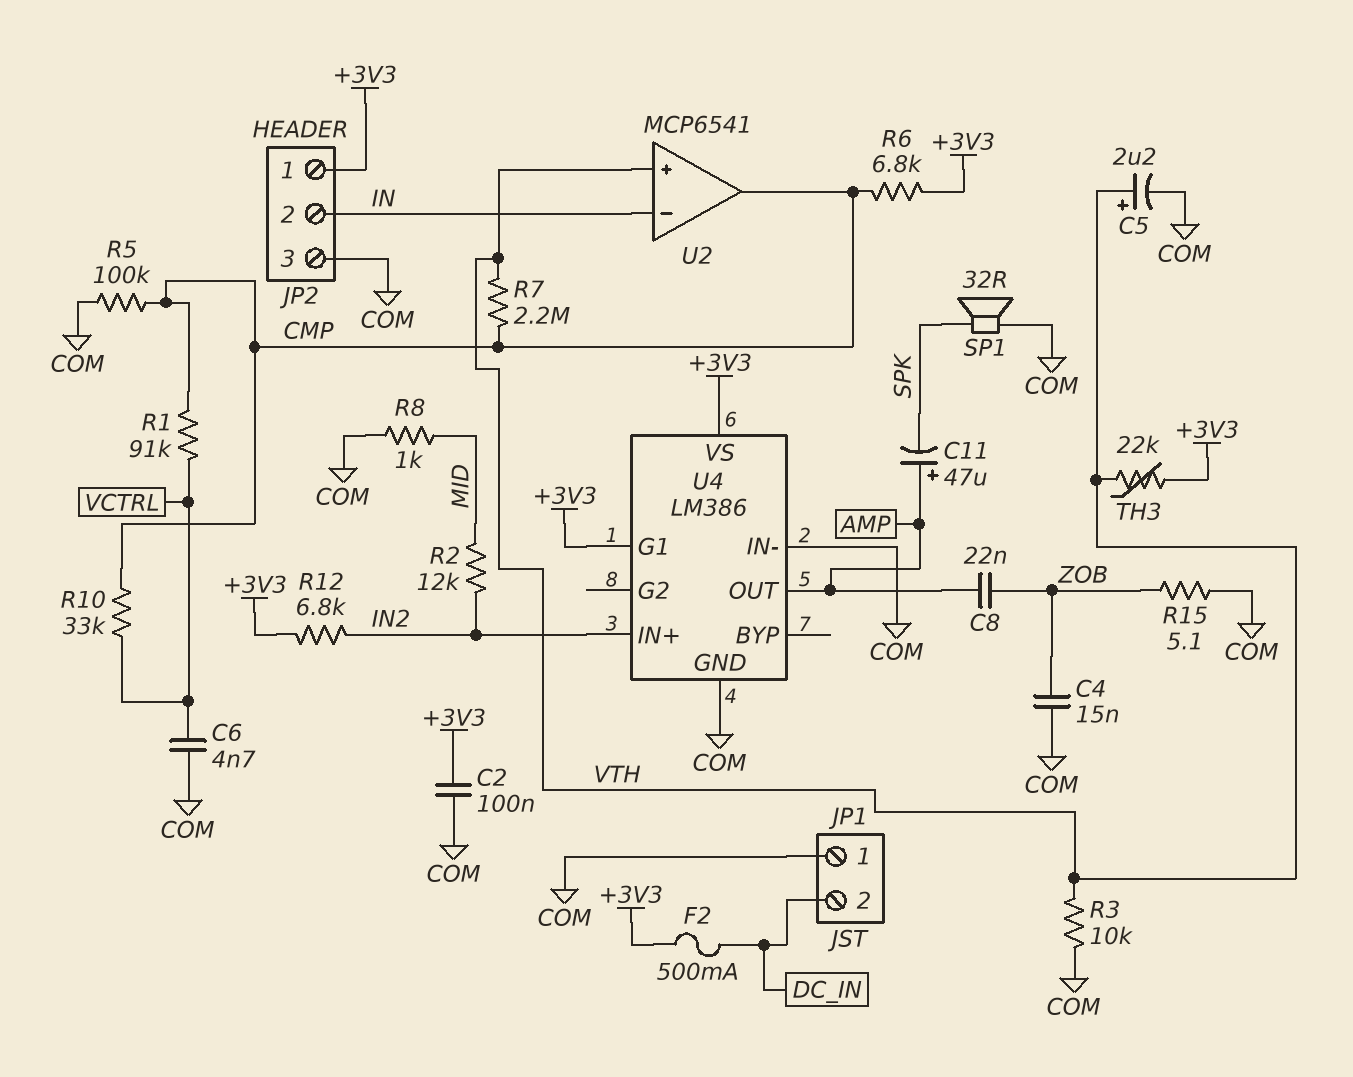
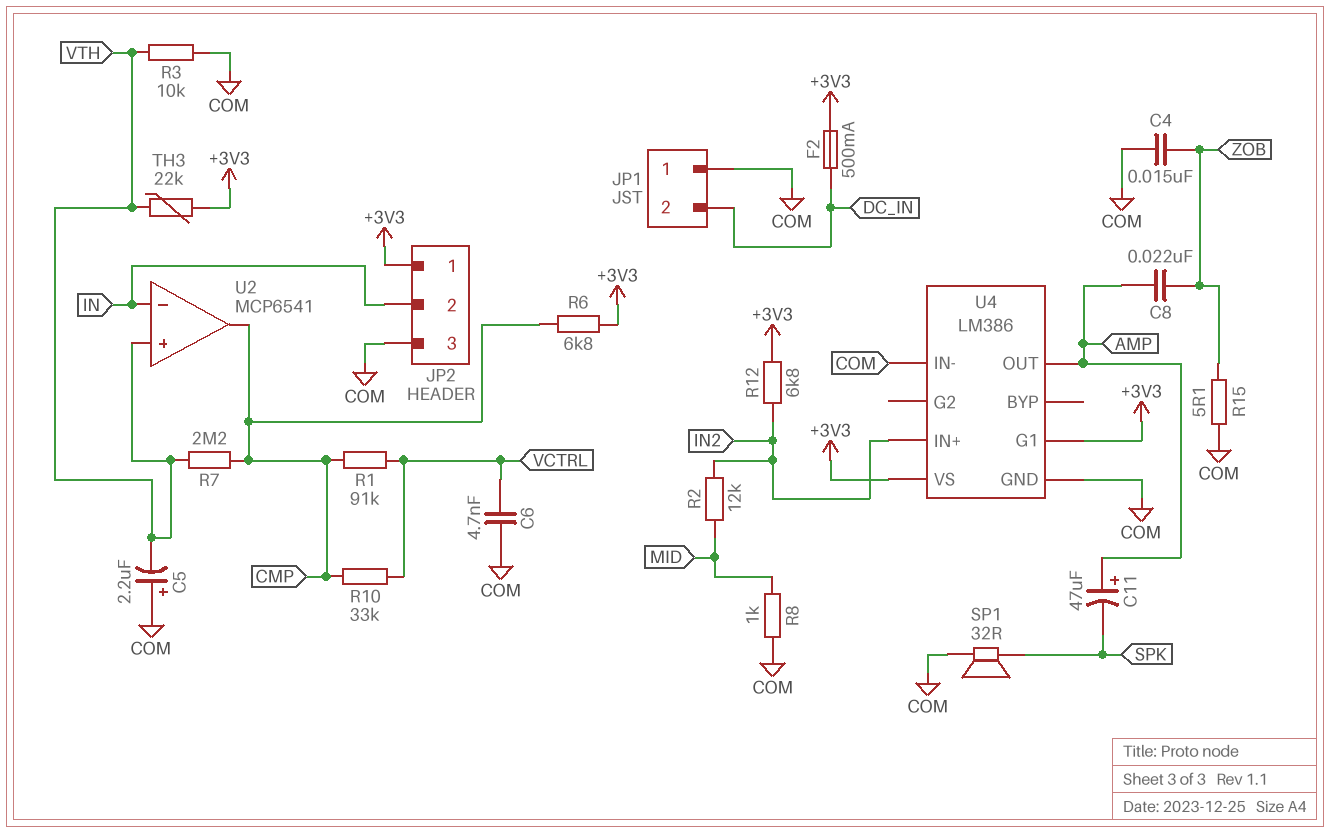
C2: 100nF (+3V3, COM) -> none
C5: 2.2uF (plus VTH, minus COM) -> 2.2uF (plus COM, minus VTH)
R5: 100k (CMP, COM) -> none

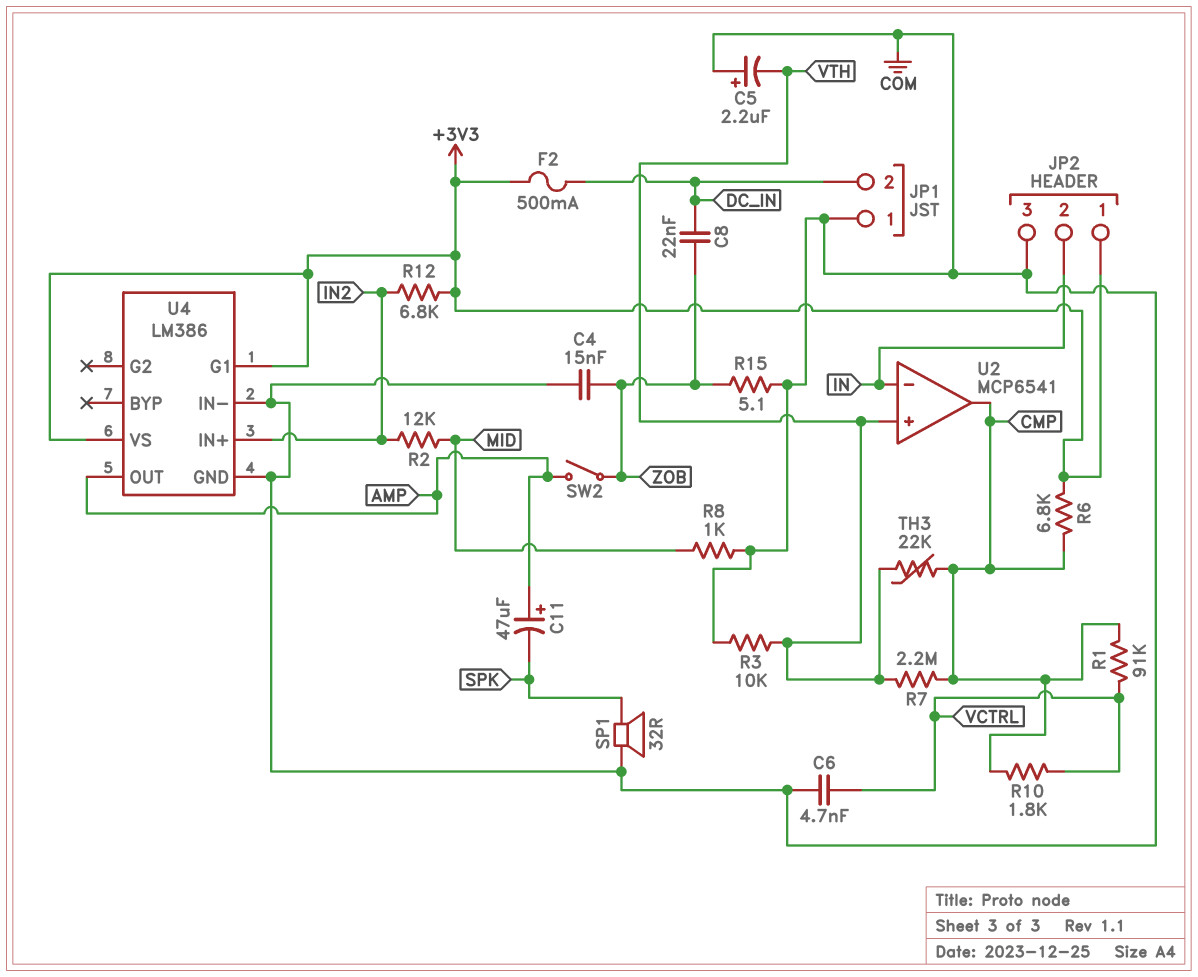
C8: 22nF (AMP, ZOB) -> 22nF (DC_IN, ZOB)
R10: 33k (CMP, VCTRL) -> 1.8k (CMP, VCTRL)
SW2: none -> switch (AMP, ZOB)
TH3: 22k (+3V3, VTH) -> 22k (CMP, VTH)

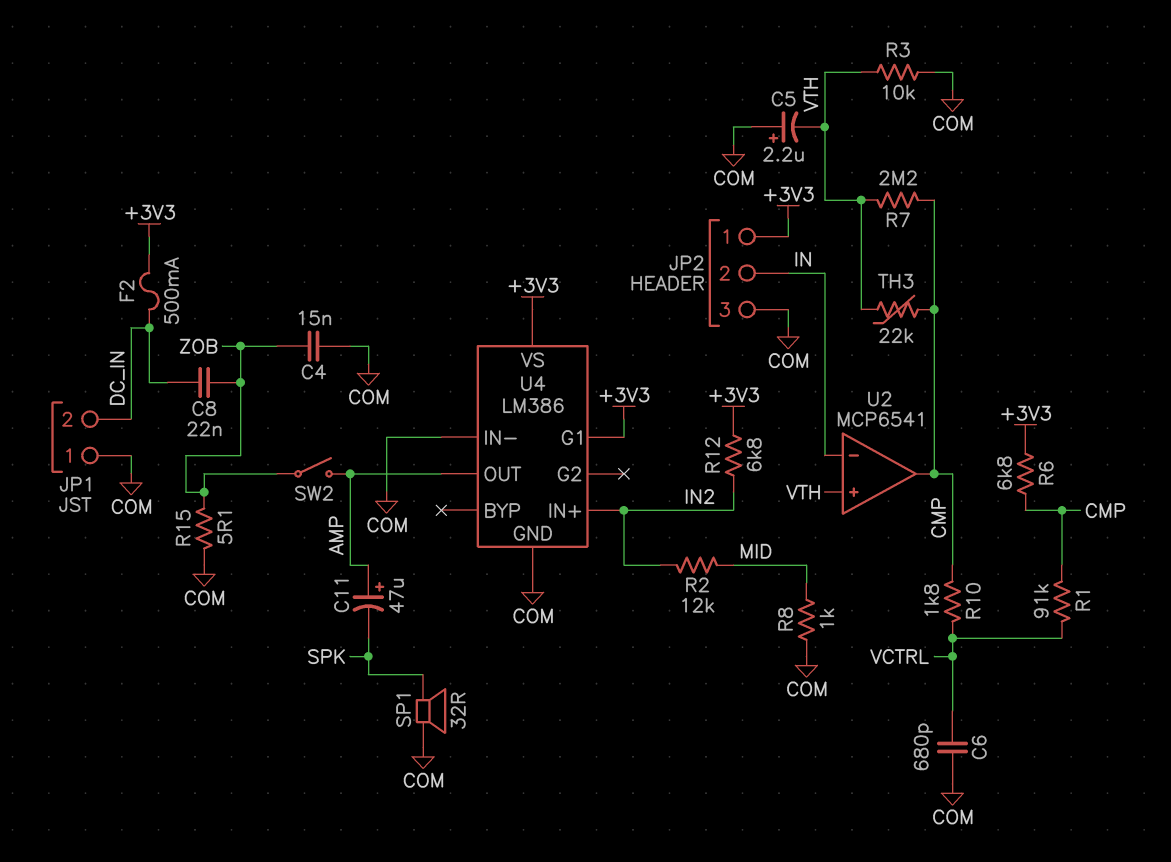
C6: 4.7nF (COM, VCTRL) -> 680pF (COM, VCTRL)

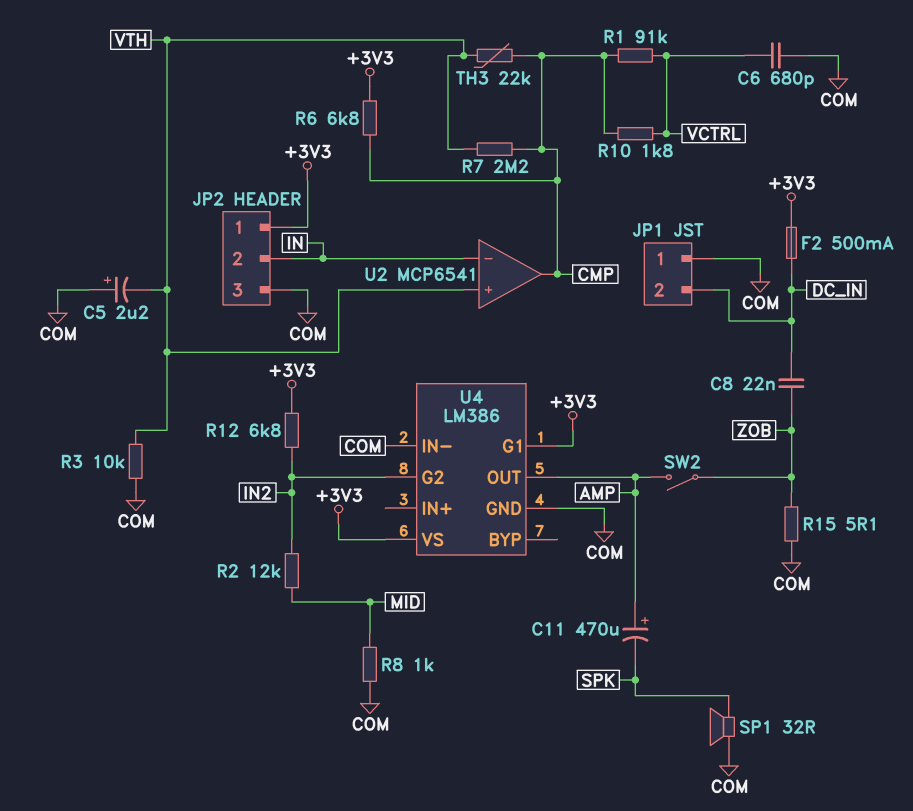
C4: 15nF (COM, ZOB) -> none
C11: 47uF (plus AMP, minus SPK) -> 470uF (plus AMP, minus SPK)
U4 pin G2: none -> IN2
U4 pin IN+: IN2 -> none

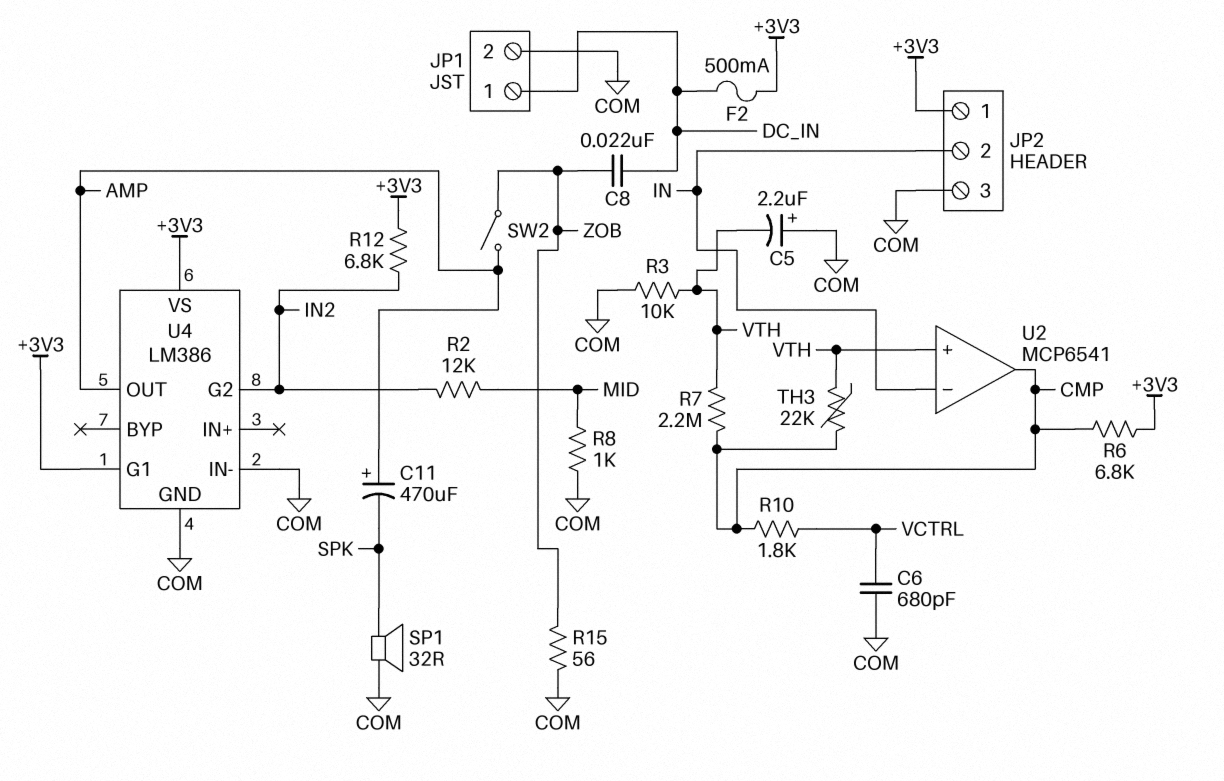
JP1 pin 1: COM -> DC_IN
JP1 pin 2: DC_IN -> COM
R1: 91k (CMP, VCTRL) -> none
R15: 5.1 (COM, ZOB) -> 56 (COM, ZOB)

